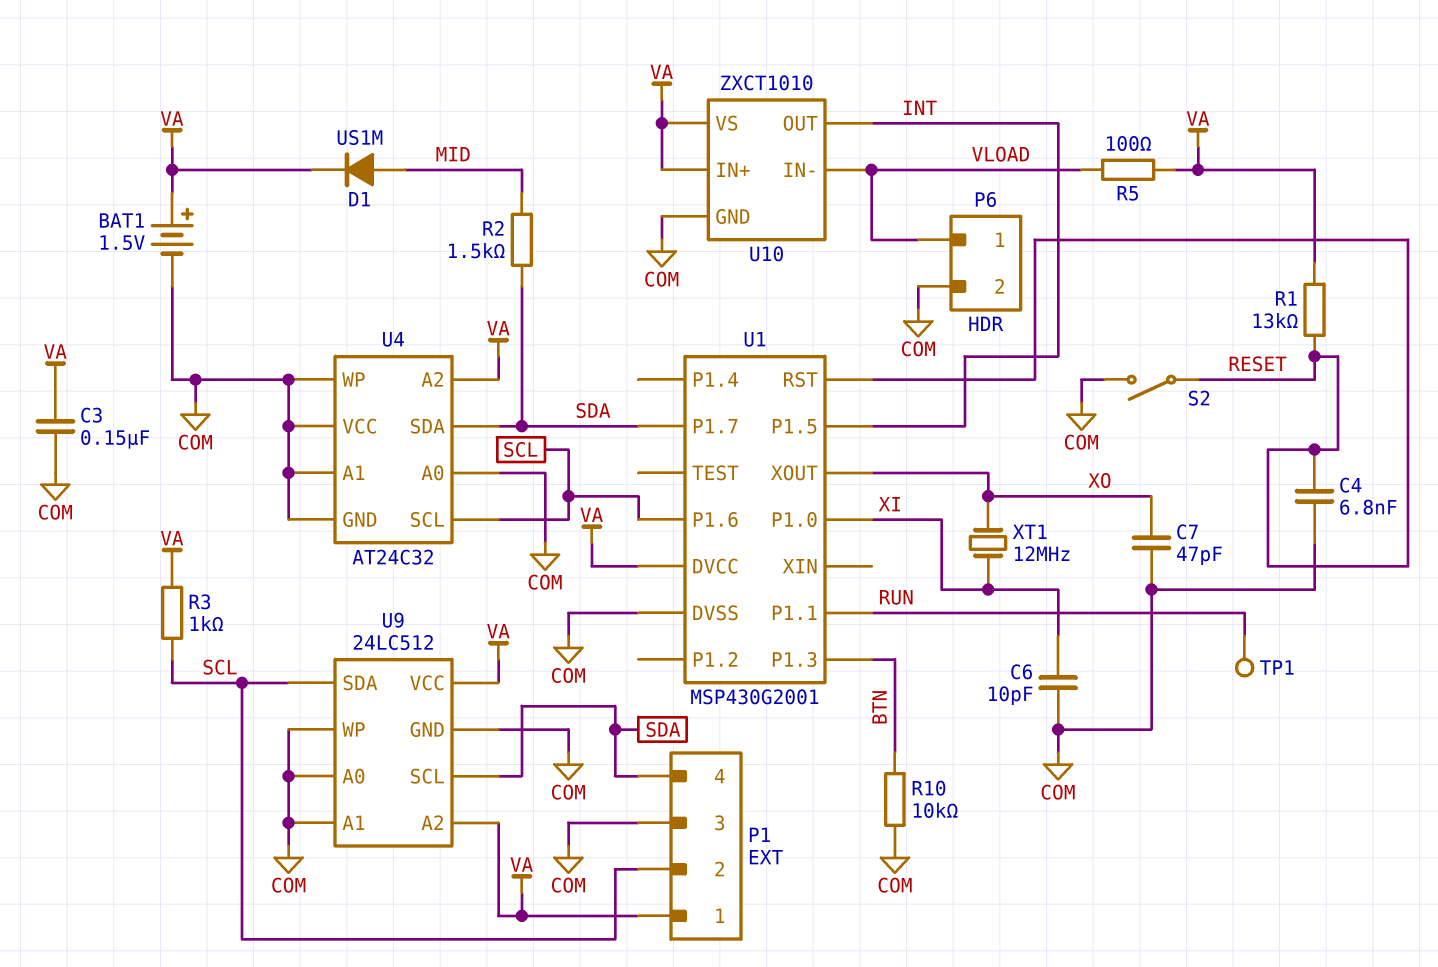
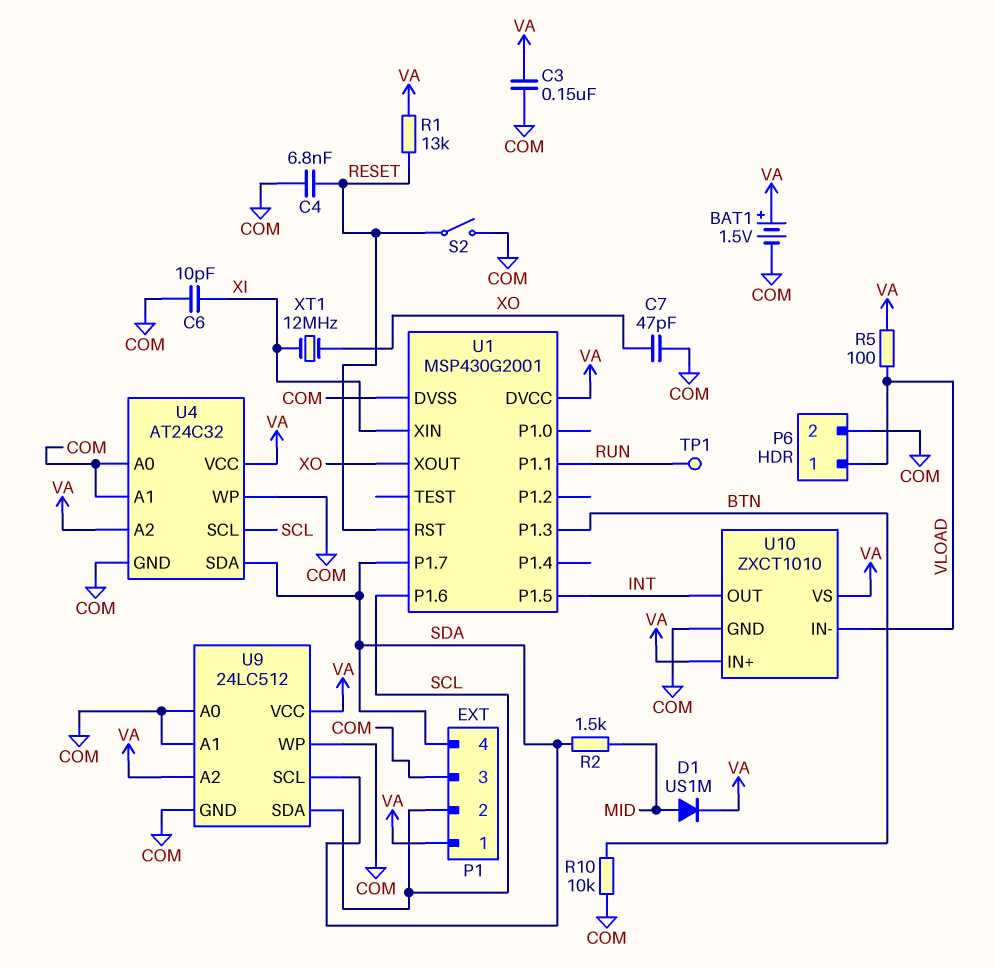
R3: 1k (SCL, VA) -> none
U1 pin P1.0: XI -> none
U1 pin XIN: none -> XI
U4 pin VCC: COM -> VA

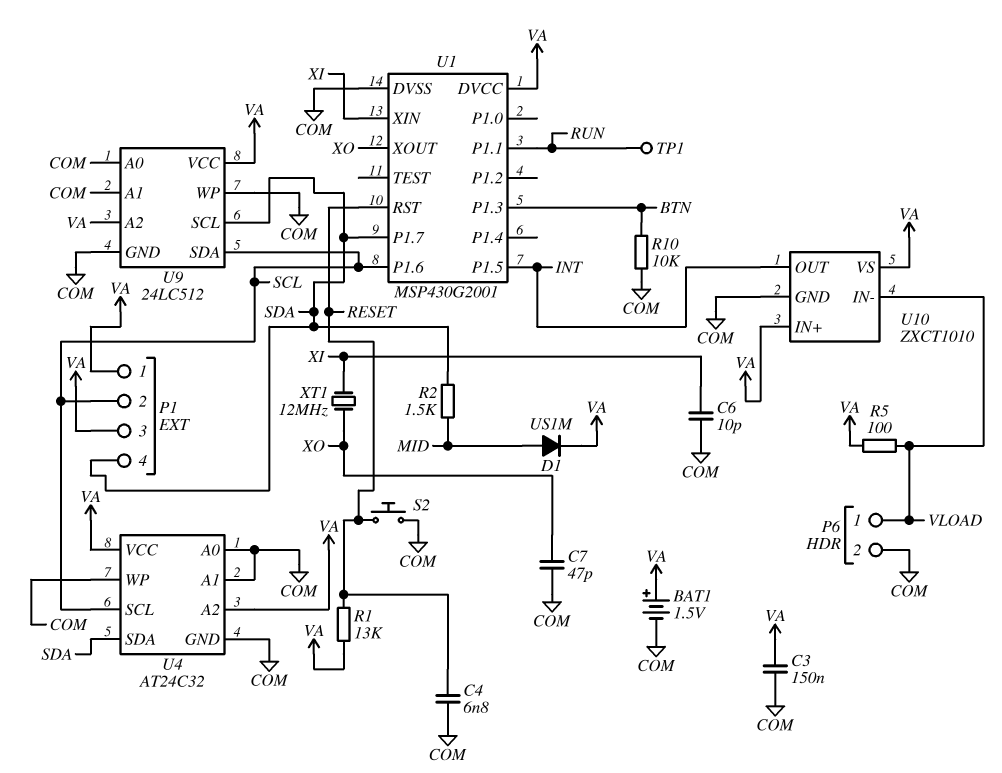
P1 pin 3: COM -> VA
S2: switch (COM, RESET) -> button (COM, RESET)

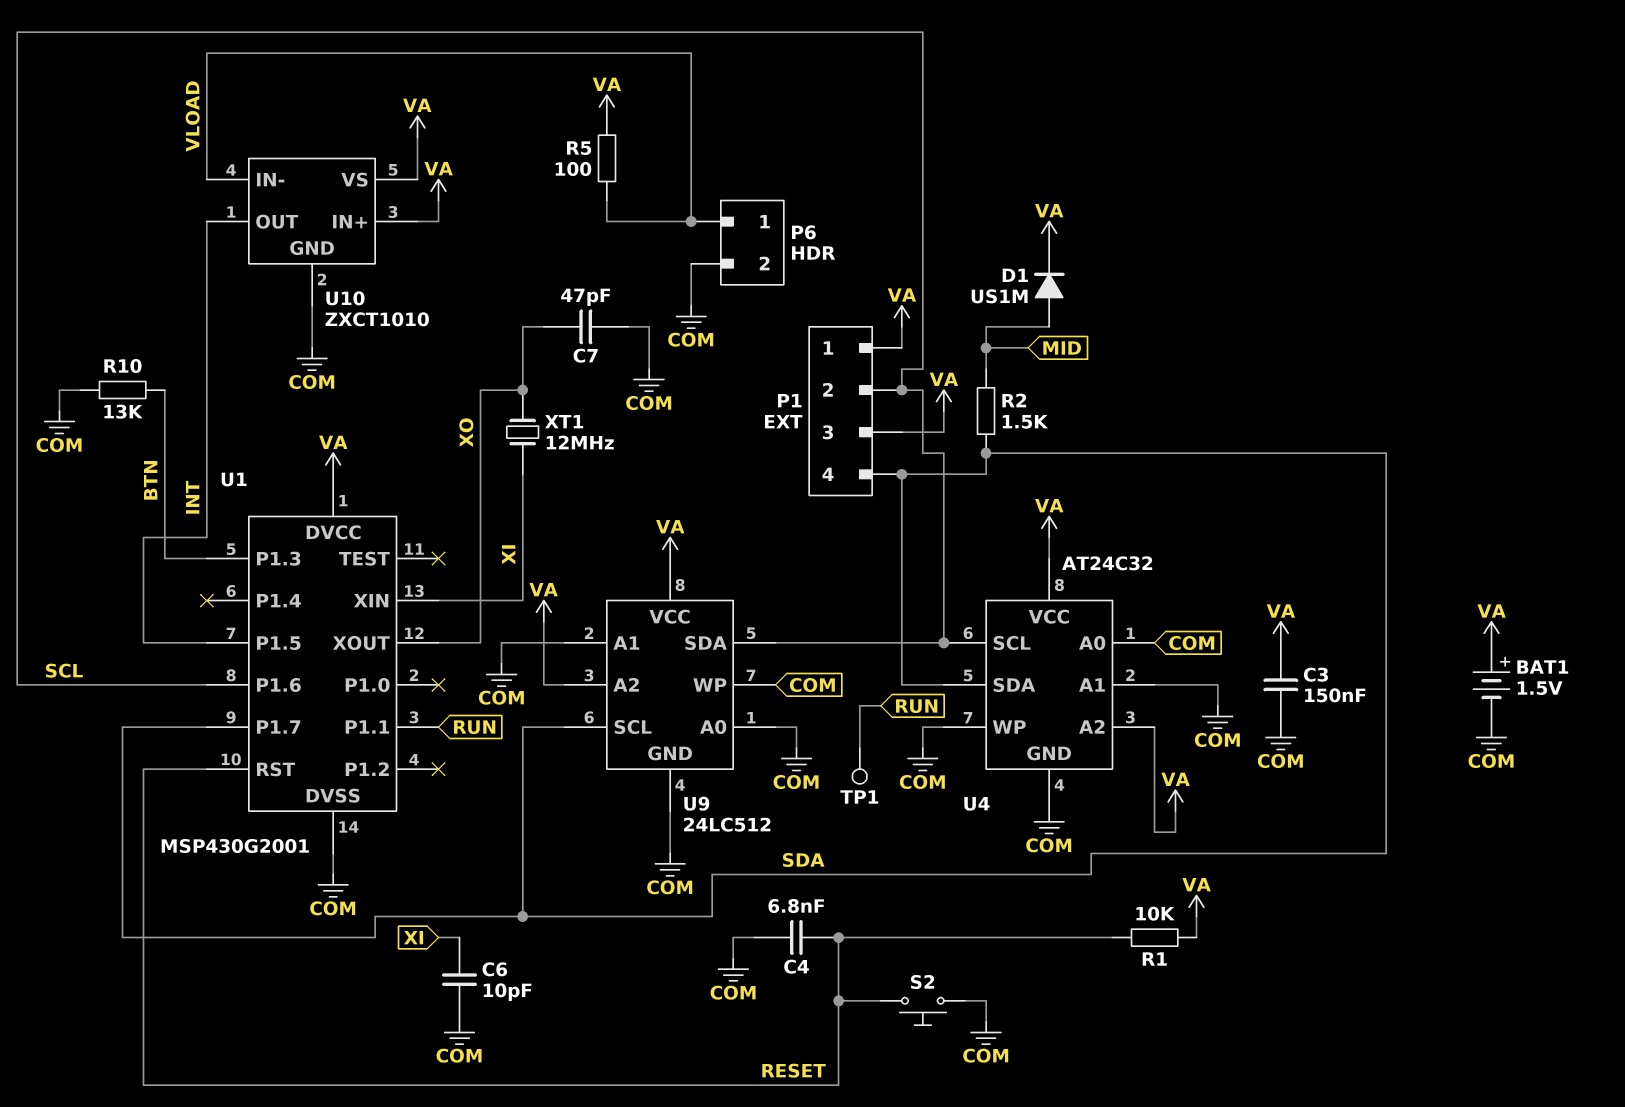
R1: 13k (RESET, VA) -> 10k (RESET, VA)
R10: 10k (BTN, COM) -> 13k (BTN, COM)

